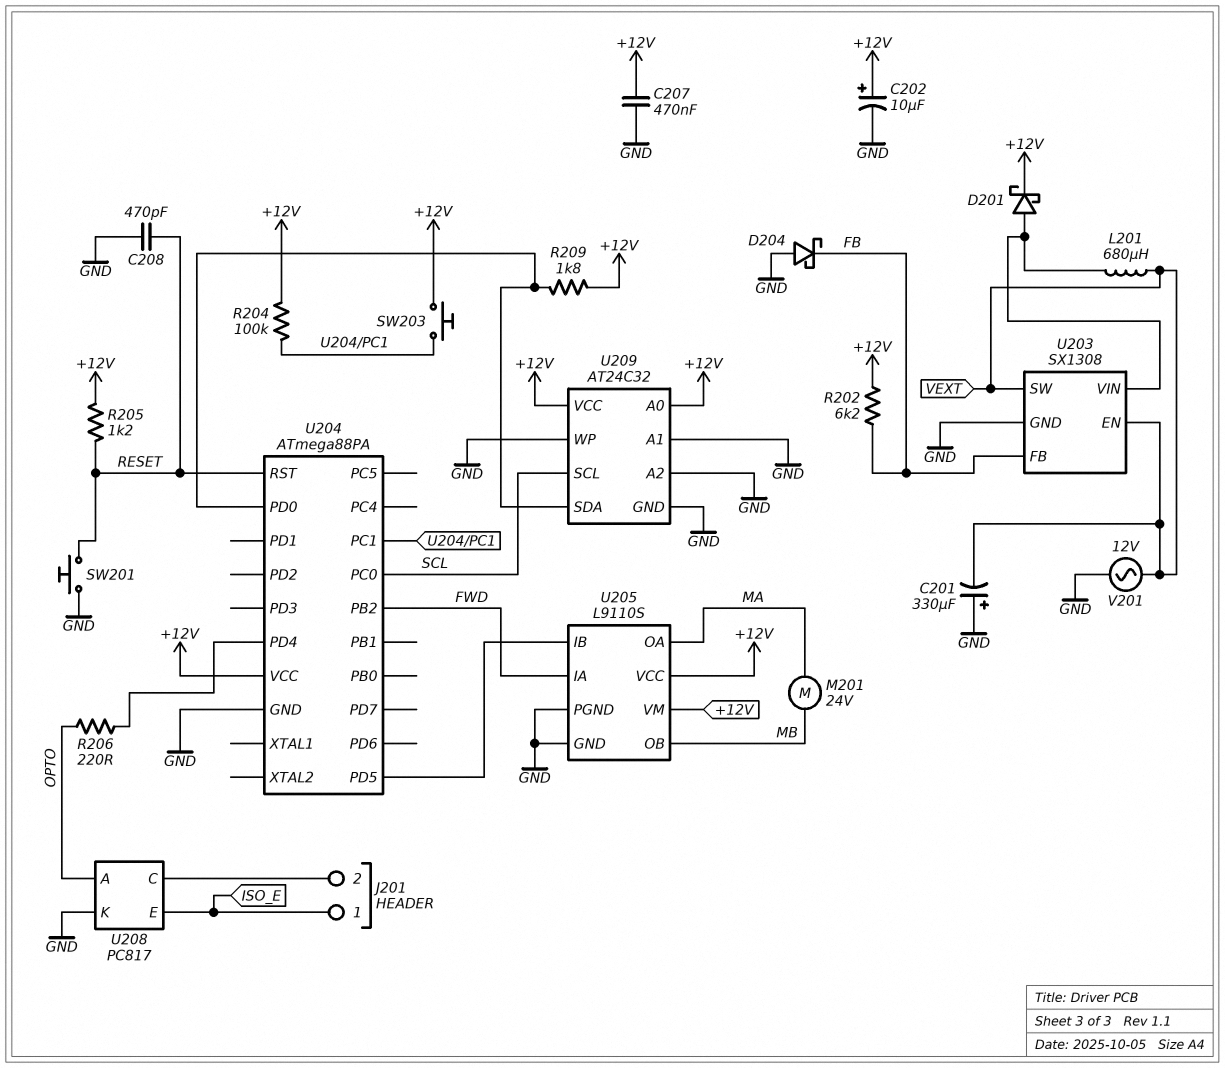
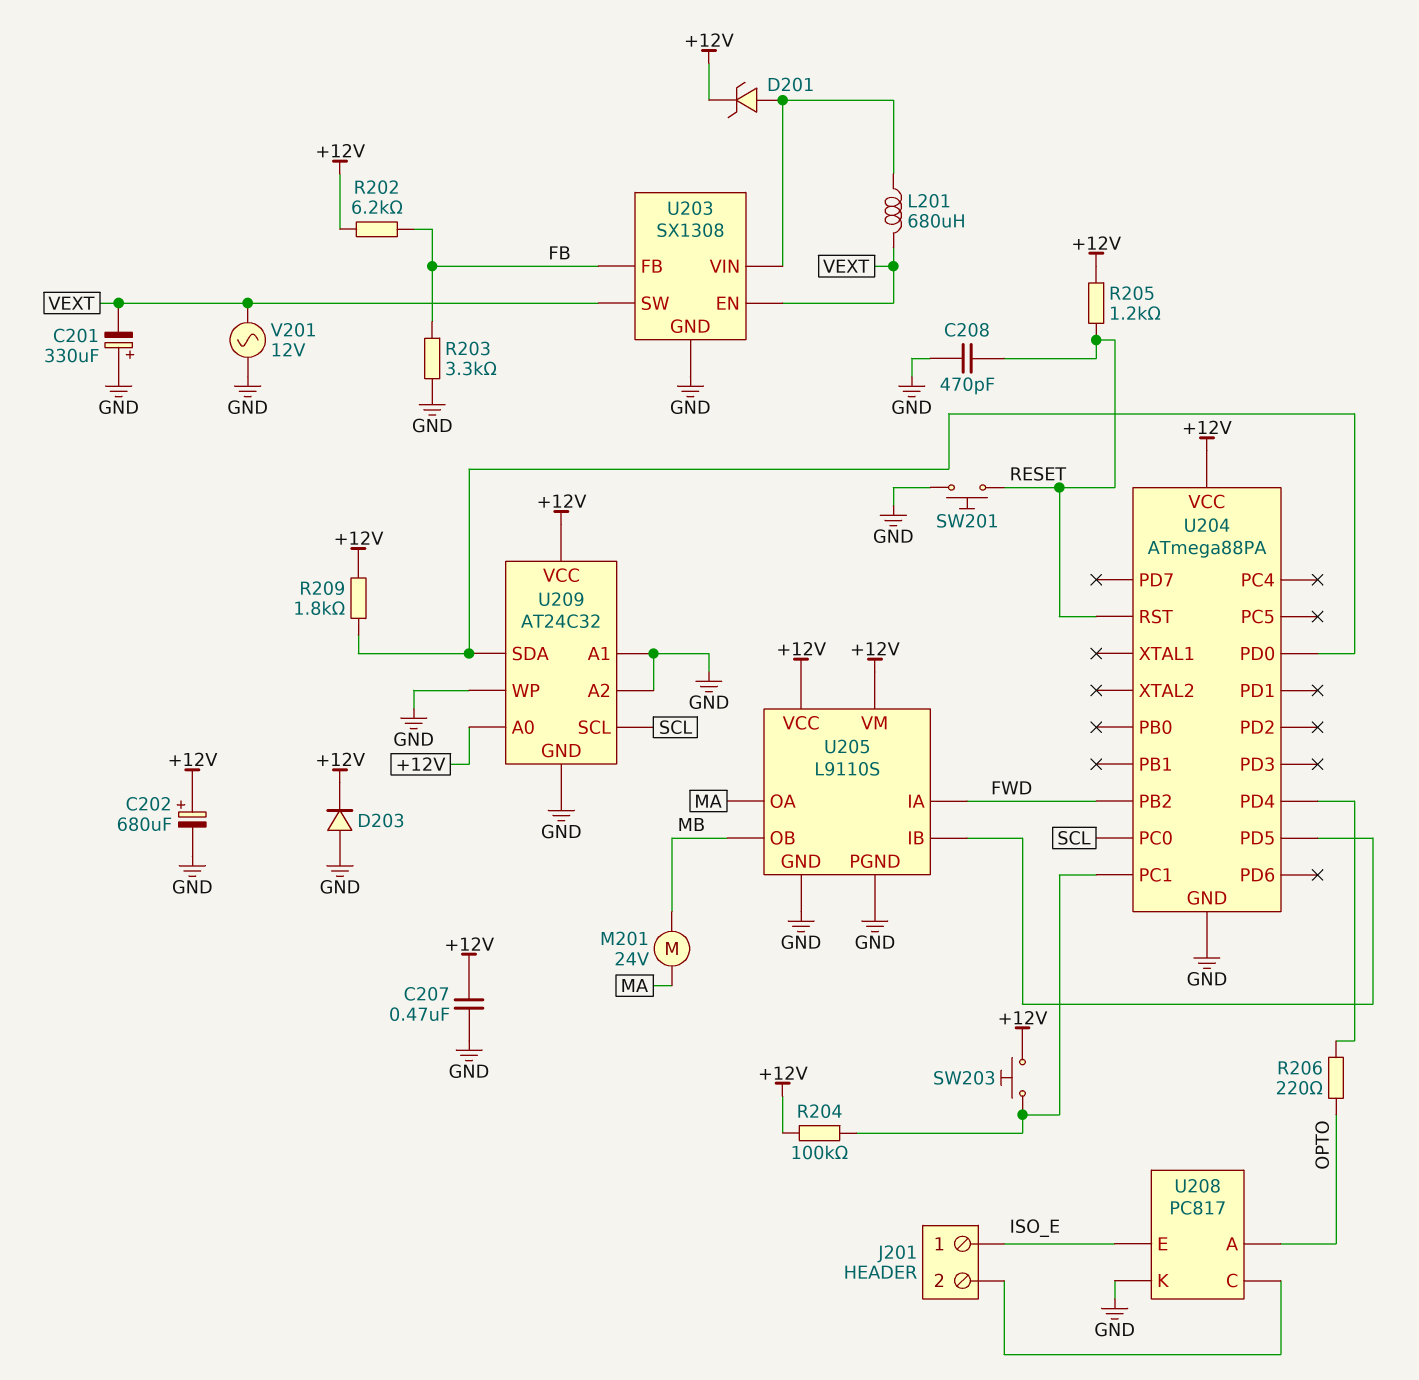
C202: 10uF (plus +12V, minus GND) -> 680uF (plus +12V, minus GND)
D201: schottky (A U203/VIN, K +12V) -> zener (A U203/VIN, K +12V)
D203: none -> diode (A GND, K +12V)
D204: schottky (A GND, K FB) -> none
R203: none -> 3.3k (FB, GND)

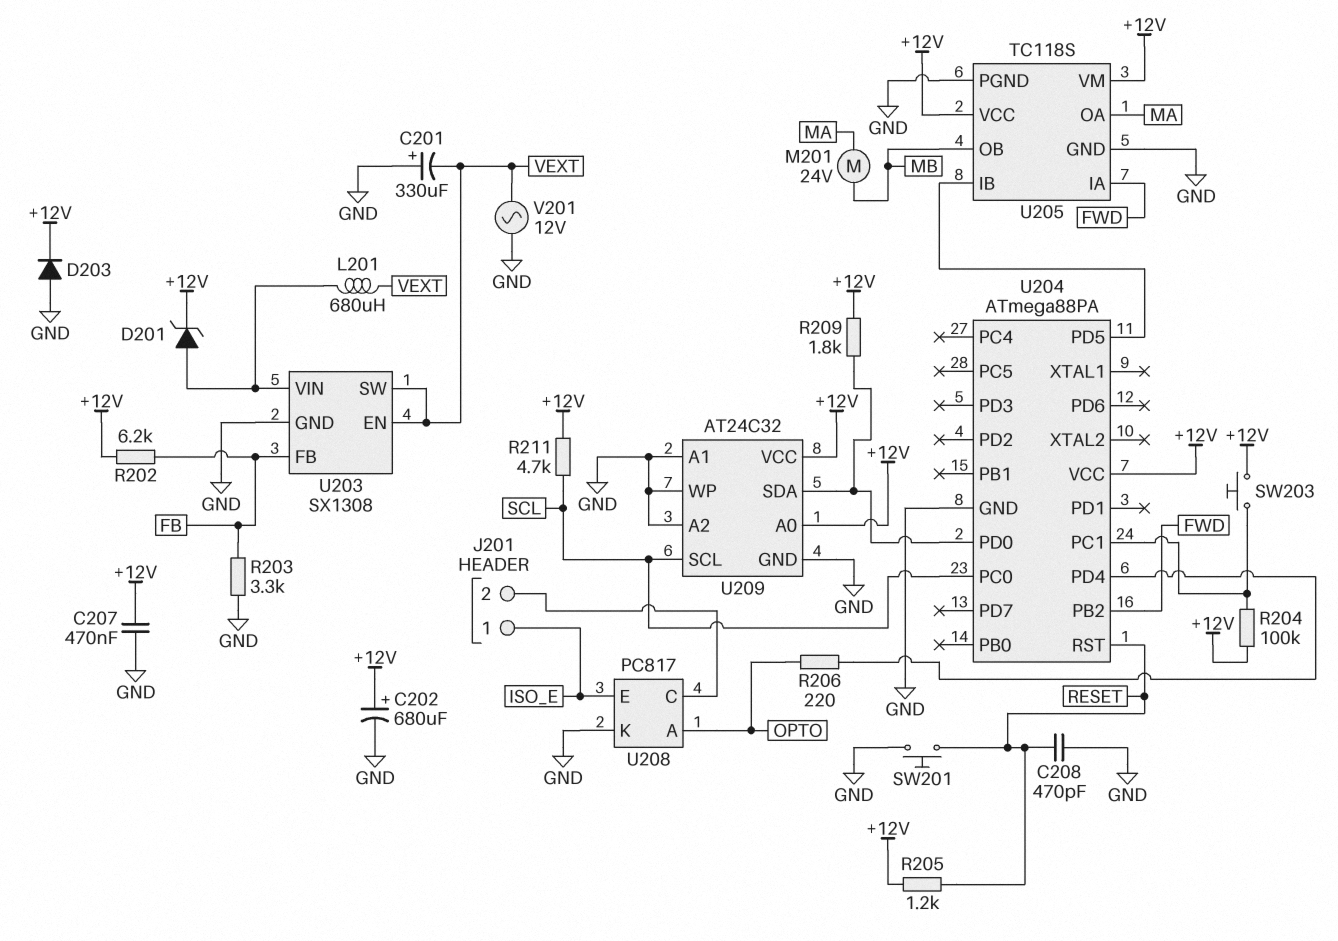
R211: none -> 4.7k (+12V, SCL)
U205: L9110S -> TC118S

